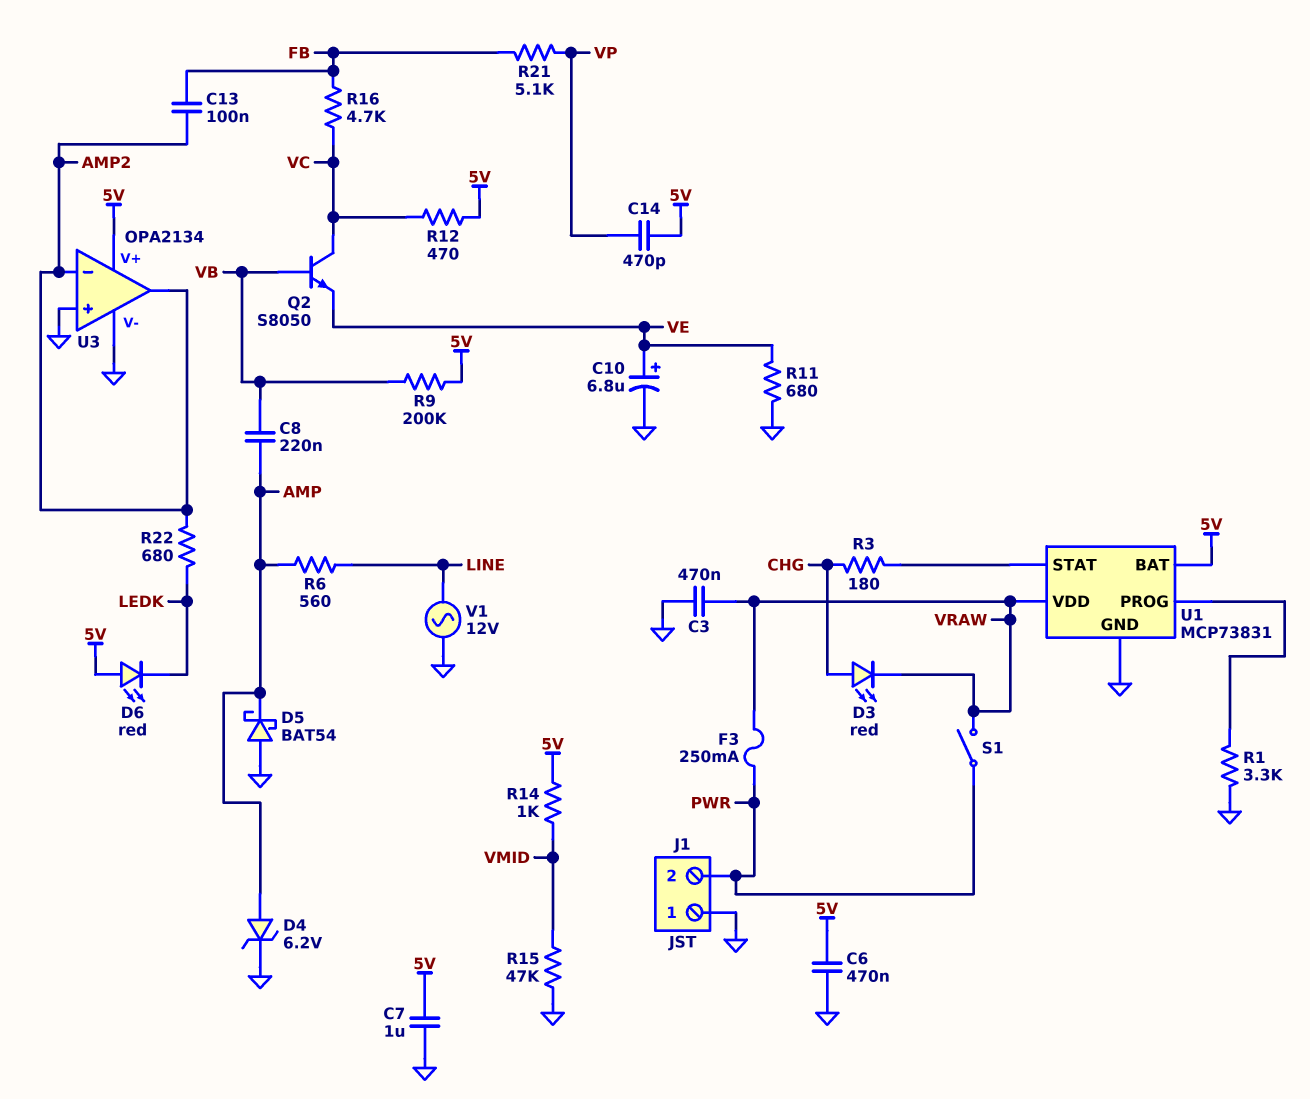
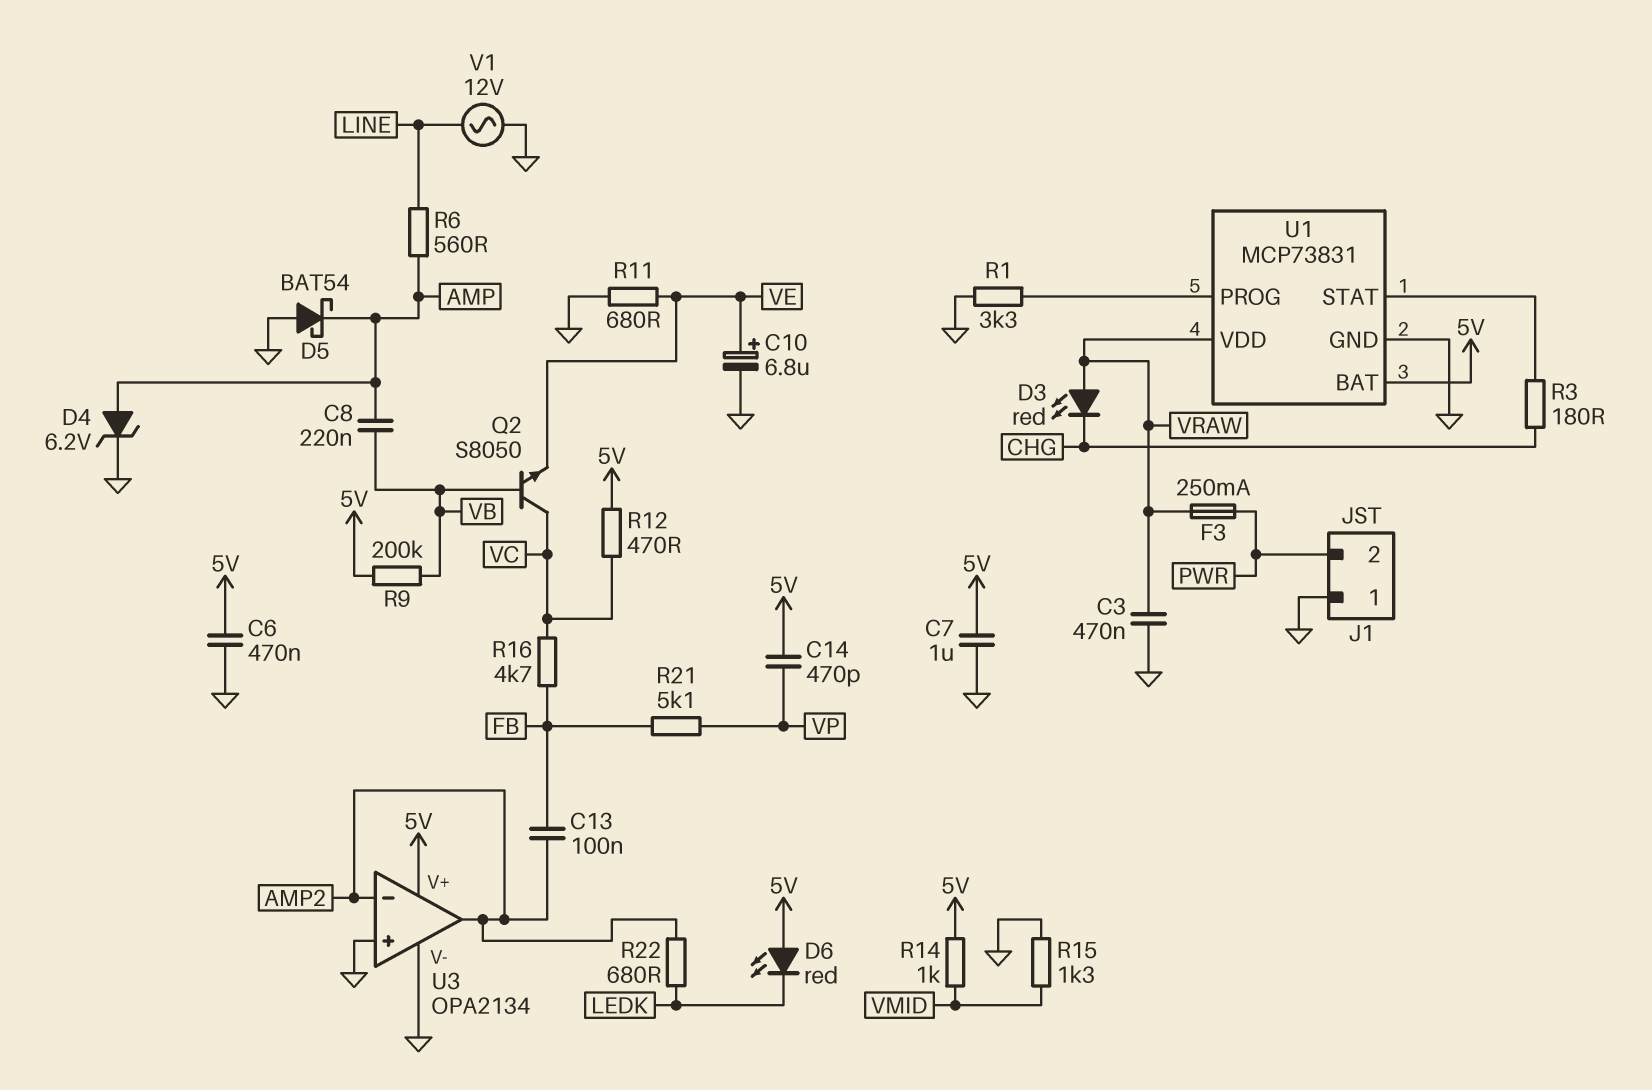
D3: LED red (A CHG, K VRAW) -> LED red (A VRAW, K CHG)
R15: 47k (GND, VMID) -> 1.3k (GND, VMID)
S1: switch (PWR, VRAW) -> none

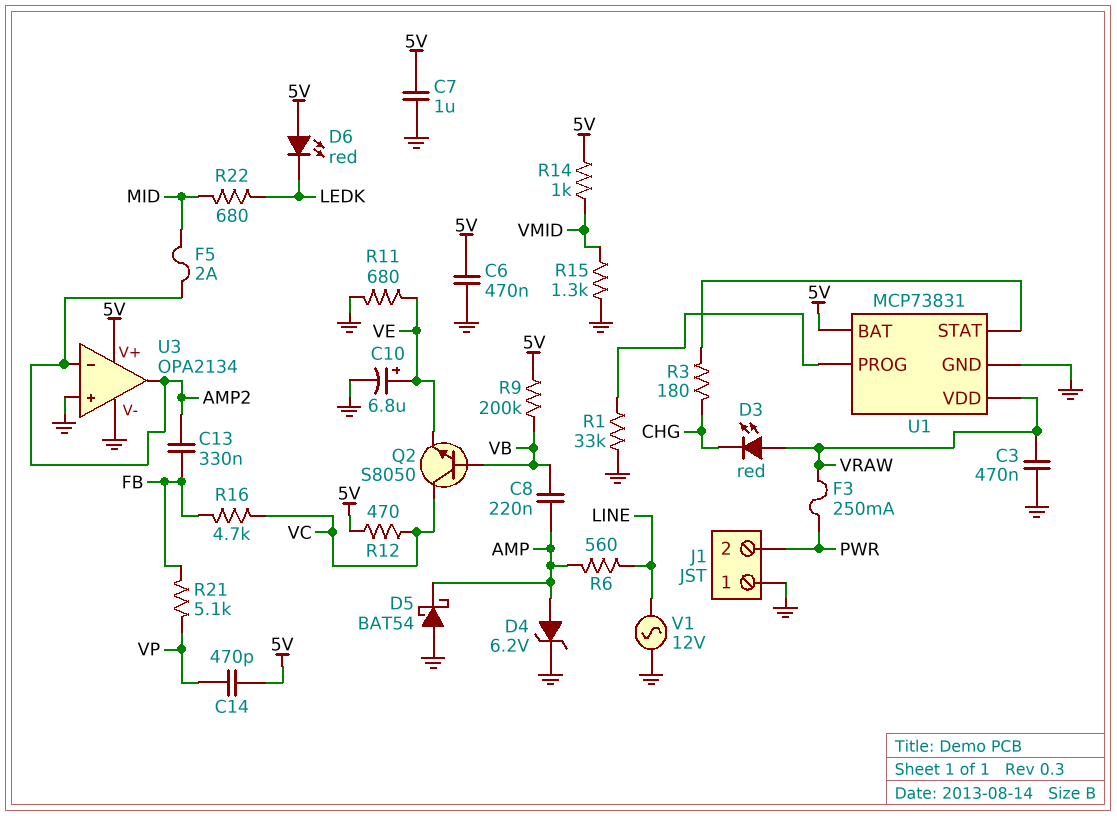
C13: 100nF (AMP2, FB) -> 330nF (AMP2, FB)
F5: none -> 2A (AMP2, MID)
R1: 3.3k (GND, U1/PROG) -> 33k (GND, U1/PROG)
R22: 680 (AMP2, LEDK) -> 680 (LEDK, MID)

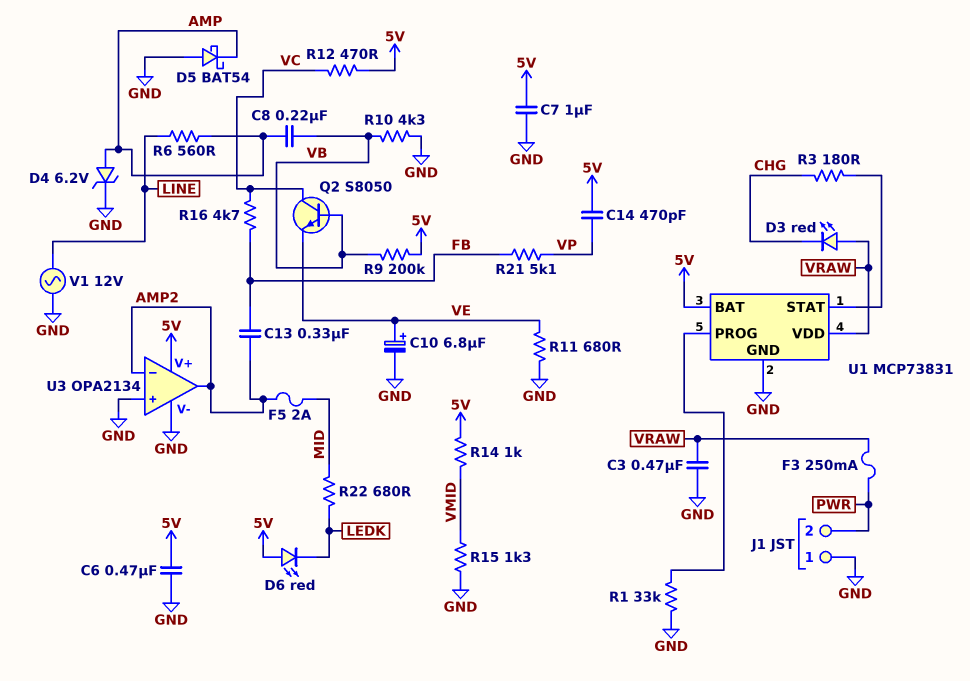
R10: none -> 4.3k (GND, VB)

